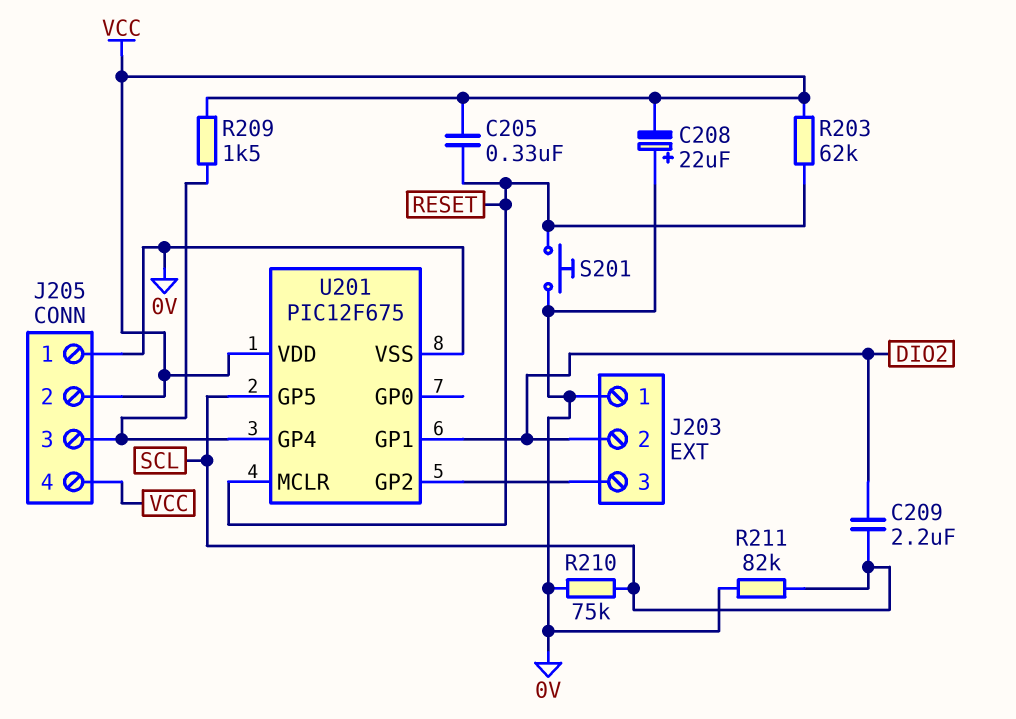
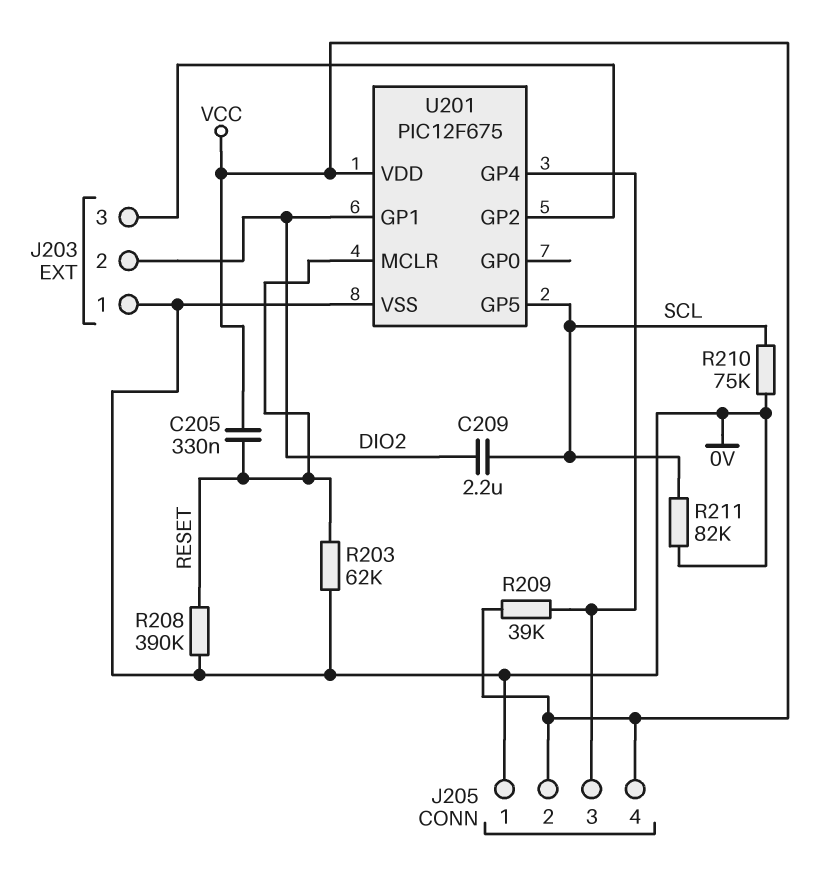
C208: 22uF (plus 0V, minus VCC) -> none
R203: 62k (RESET, VCC) -> 62k (0V, RESET)
R208: none -> 390k (0V, RESET)
R209: 1.5k (J205/3, VCC) -> 39k (J205/3, VCC)
S201: button (0V, RESET) -> none

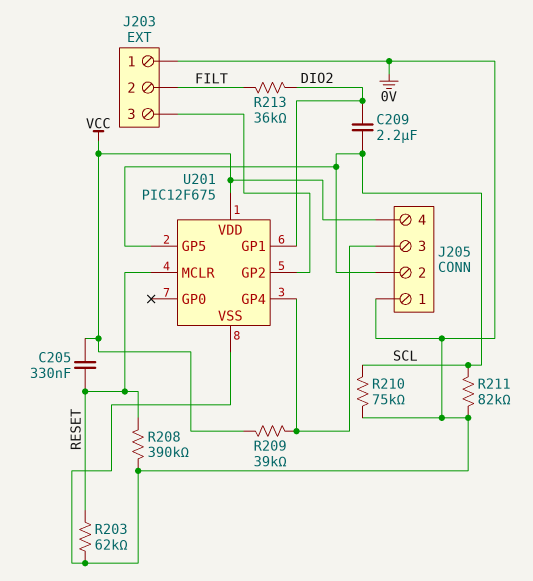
J203 pin 2: DIO2 -> FILT
J205 pin 2: VCC -> SCL
R213: none -> 36k (DIO2, FILT)

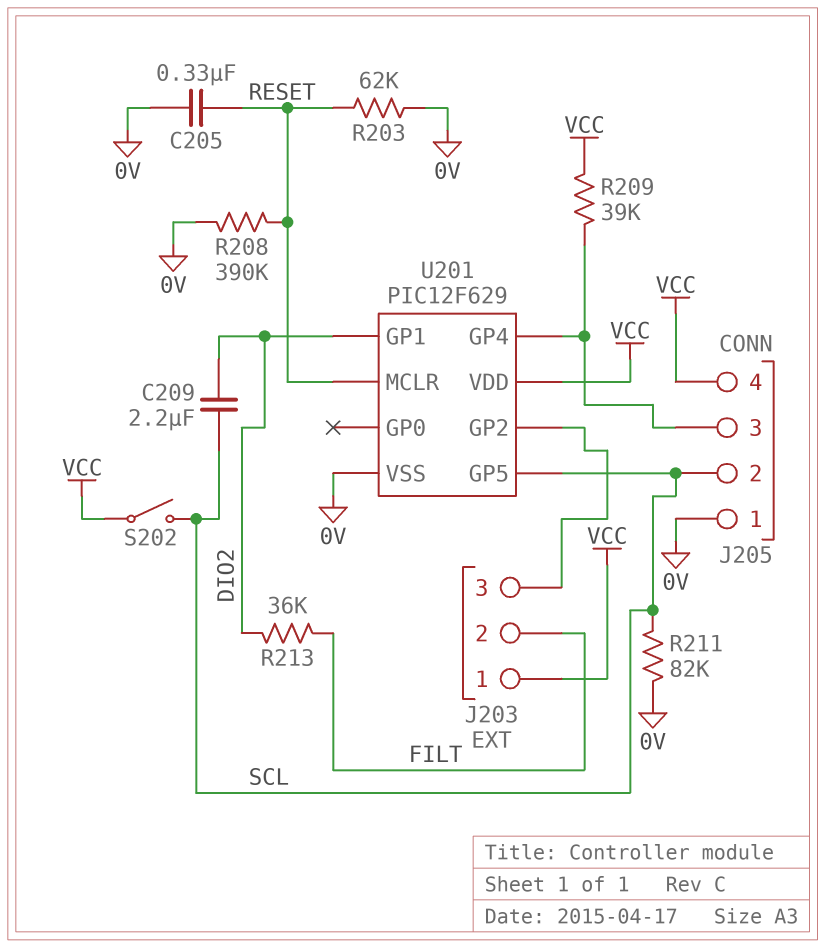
C205: 330nF (RESET, VCC) -> 330nF (0V, RESET)
J203 pin 1: 0V -> VCC
R210: 75k (0V, SCL) -> none
S202: none -> switch (SCL, VCC)
U201: PIC12F675 -> PIC12F629

